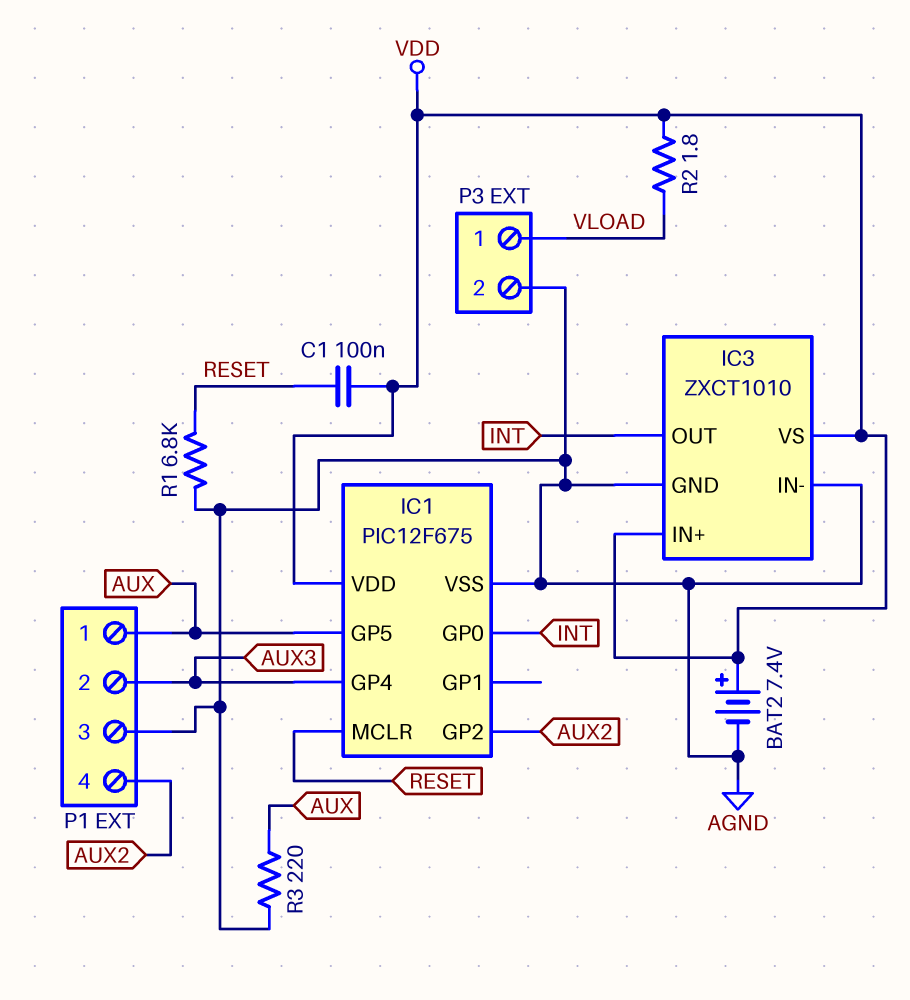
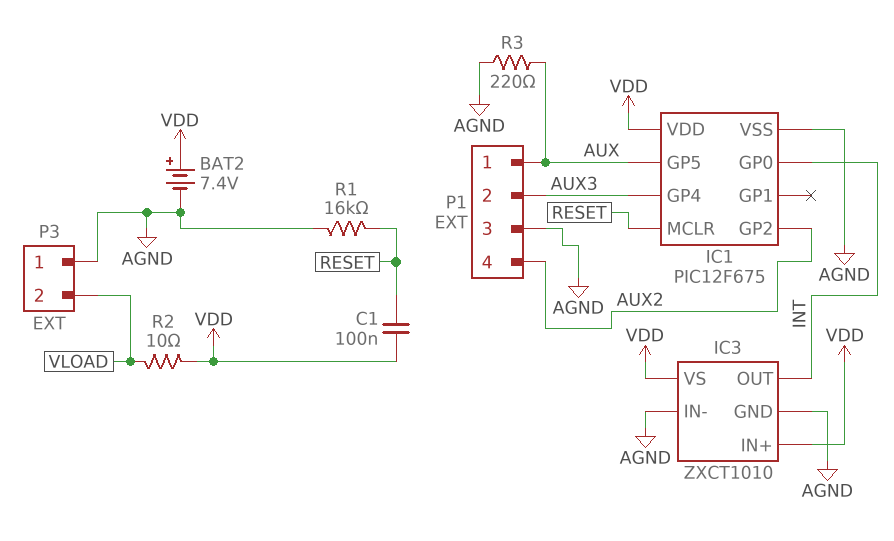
P3 pin 1: VLOAD -> AGND
P3 pin 2: AGND -> VLOAD
R1: 6.8k (AGND, RESET) -> 16k (AGND, RESET)
R2: 1.8 (VDD, VLOAD) -> 10 (VDD, VLOAD)

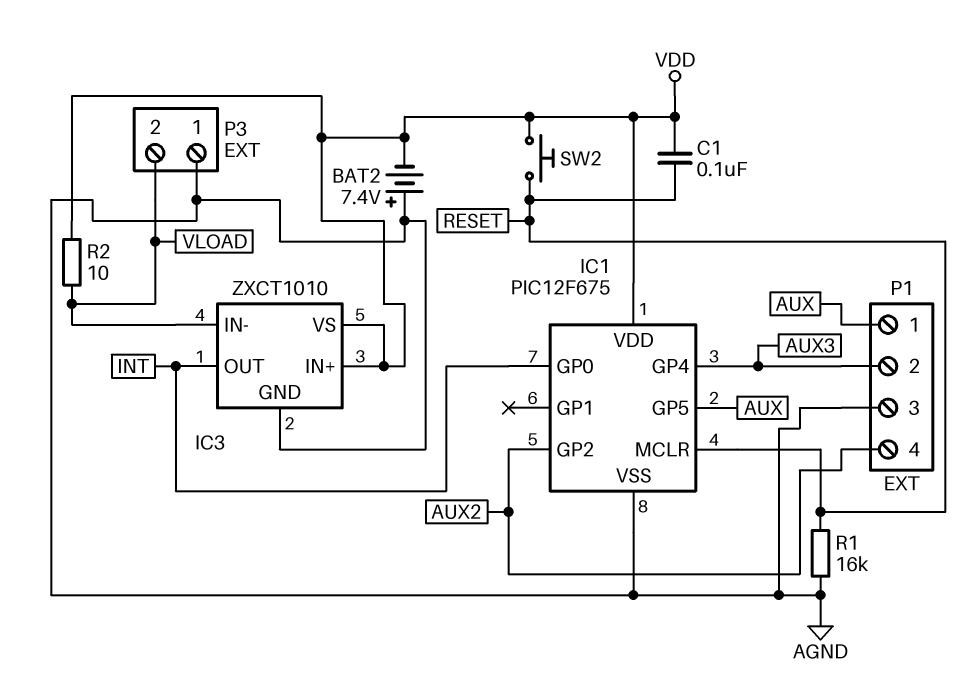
BAT2: 7.4V (plus VDD, minus AGND) -> 7.4V (plus AGND, minus VDD)
IC3 pin IN-: AGND -> VLOAD
R3: 220 (AGND, AUX) -> none
SW2: none -> button (RESET, VDD)

